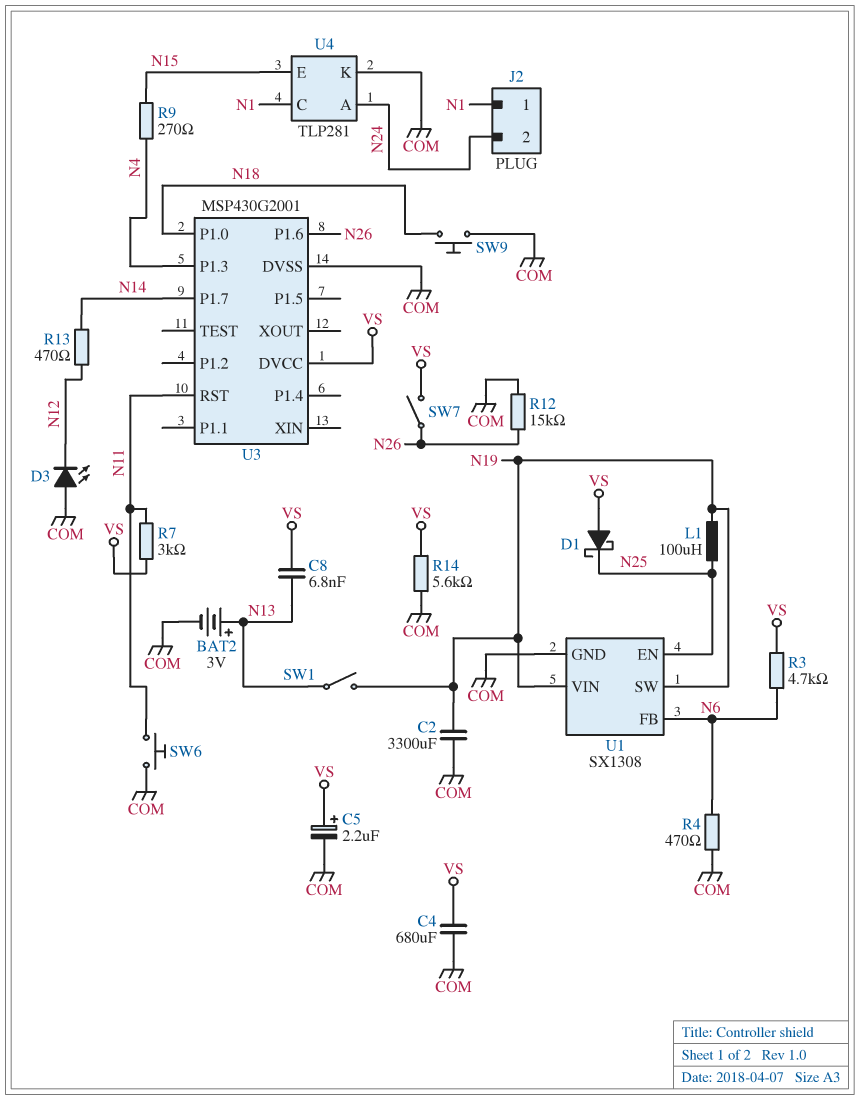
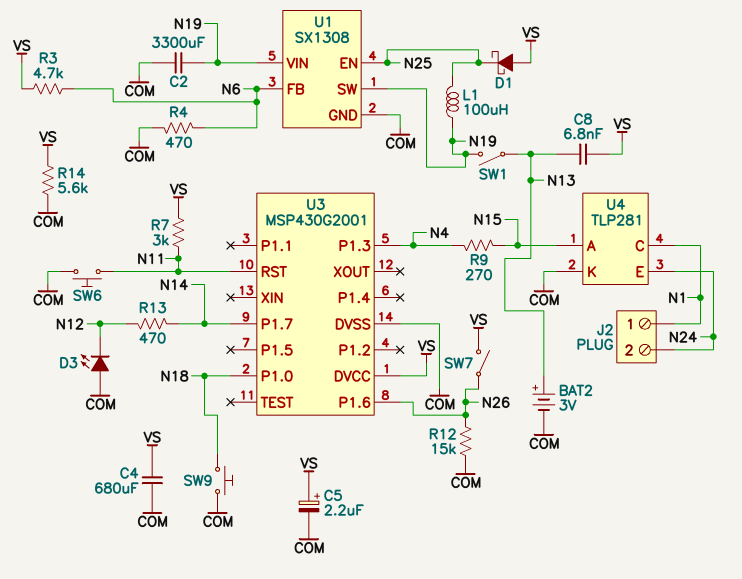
U4 pin A: N24 -> N15
U4 pin E: N15 -> N24

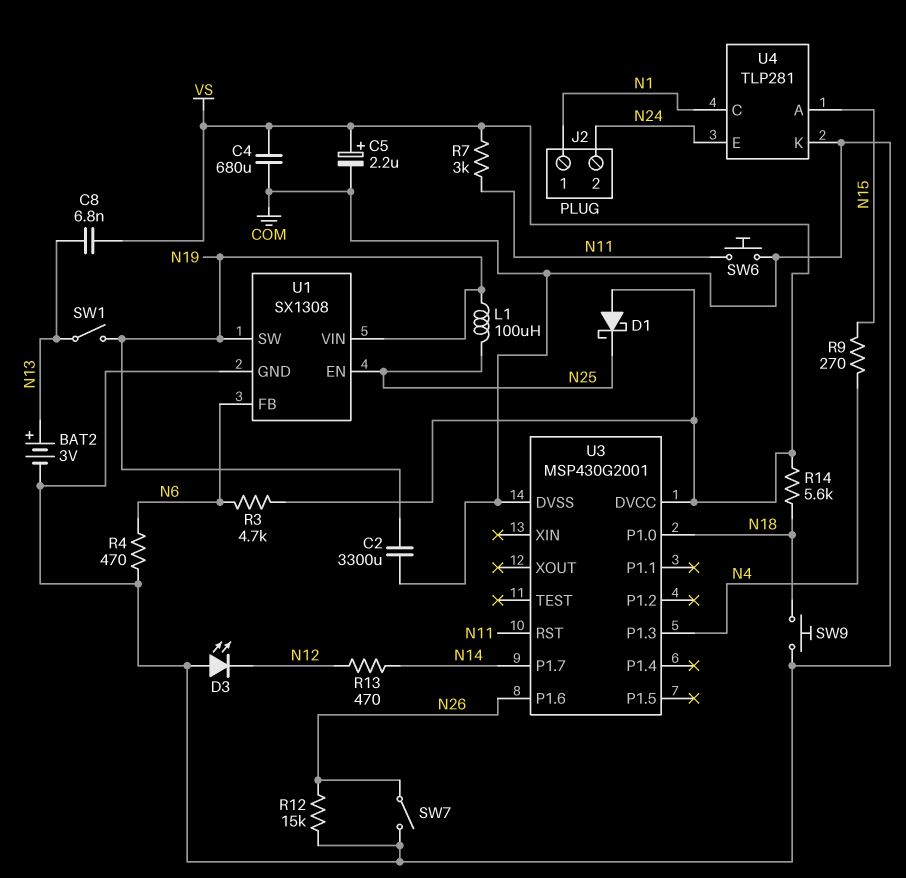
R14: 5.6k (COM, VS) -> 5.6k (N18, VS)
SW7: switch (N26, VS) -> switch (COM, N26)

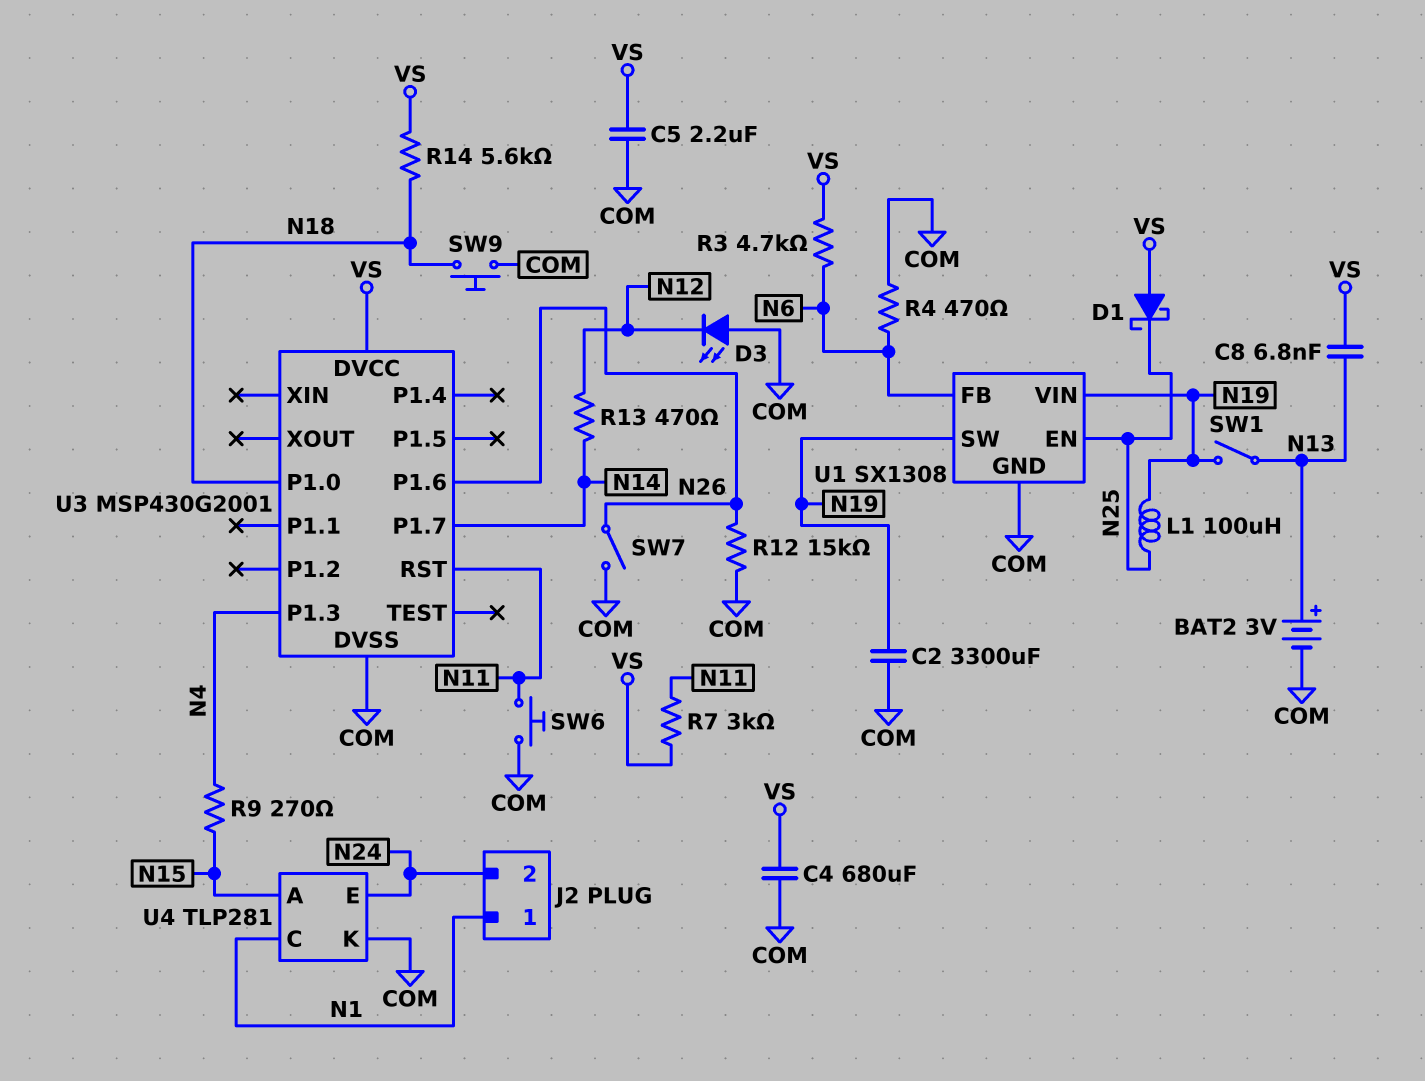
C5: 2.2uF (plus VS, minus COM) -> 2.2uF (COM, VS)

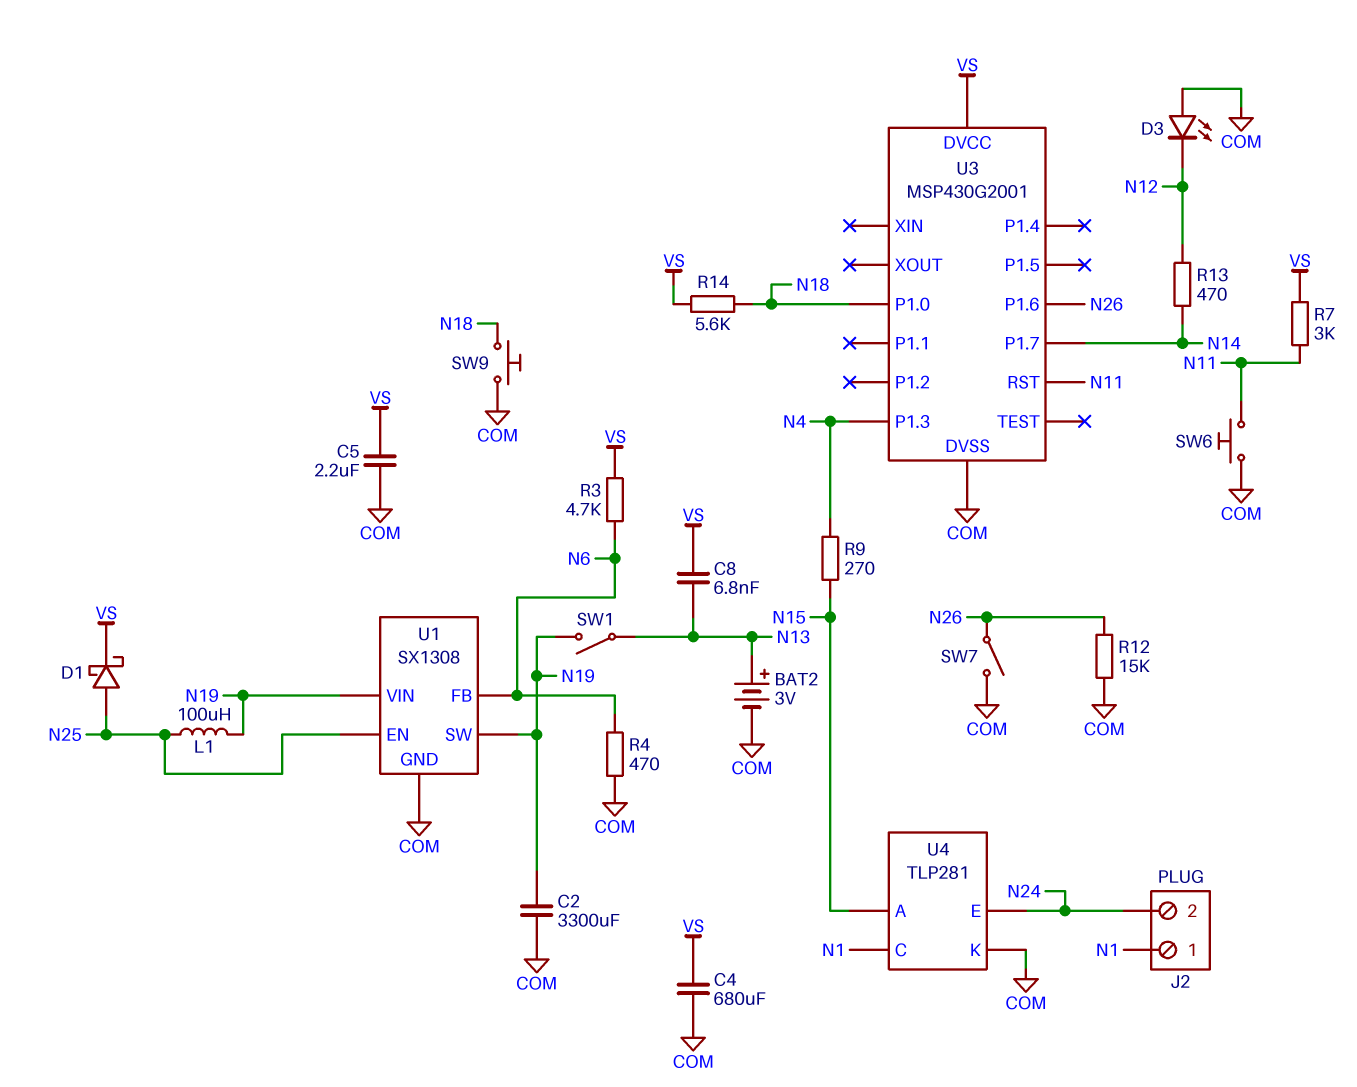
D1: schottky (A VS, K N25) -> schottky (A N25, K VS)

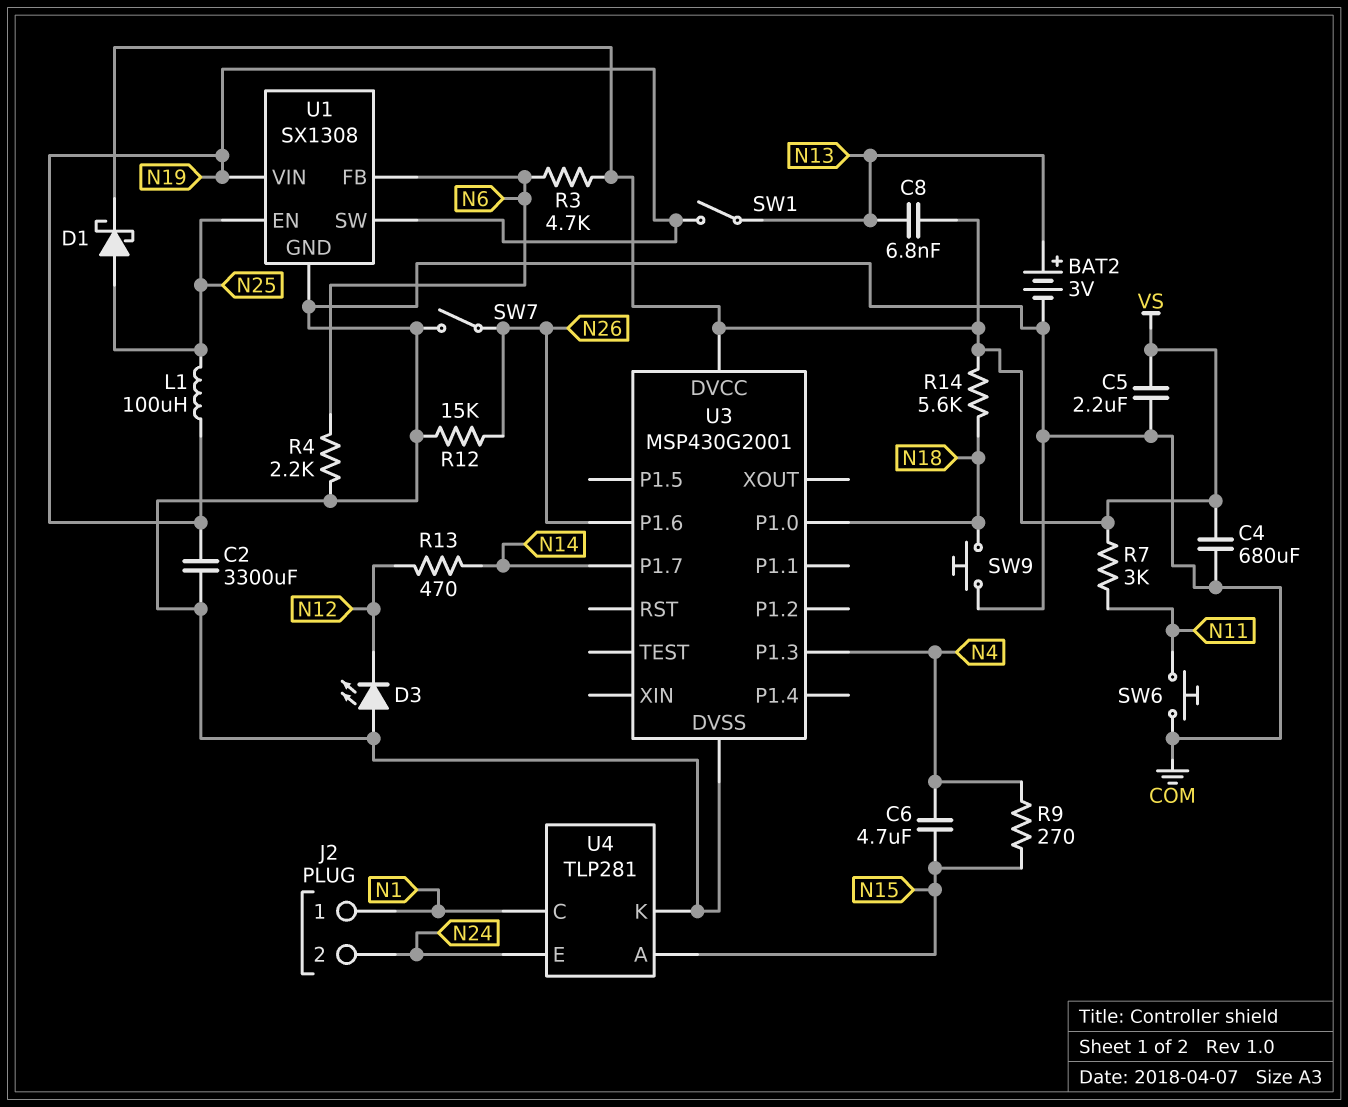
C6: none -> 4.7uF (N4, N15)
R4: 470 (COM, N6) -> 2.2k (COM, N6)
U3 pin RST: N11 -> none

